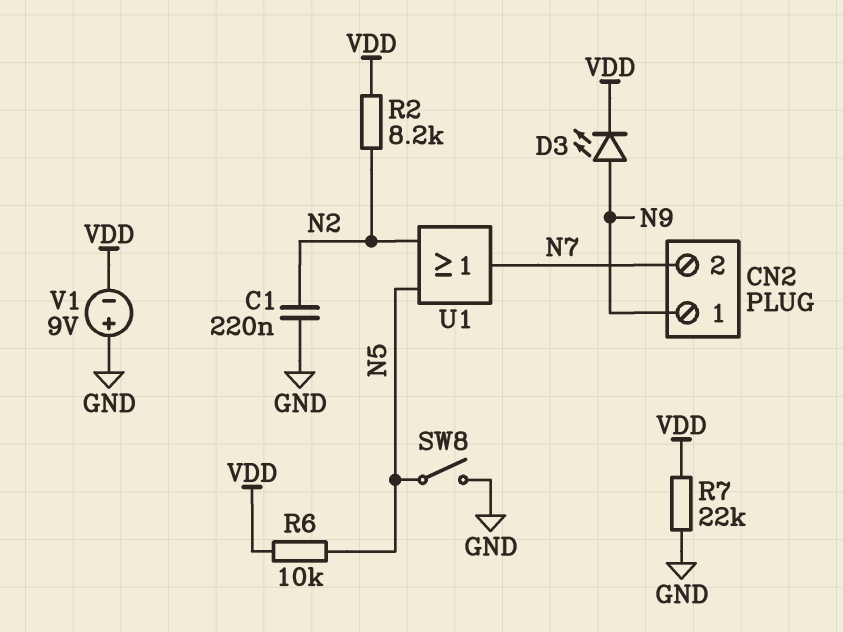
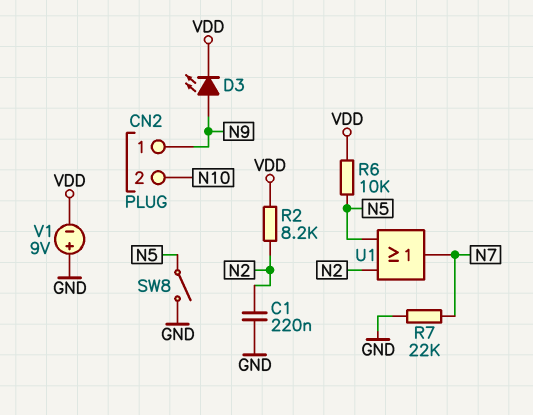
CN2 pin 2: N7 -> N10
R7: 22k (GND, VDD) -> 22k (GND, N7)

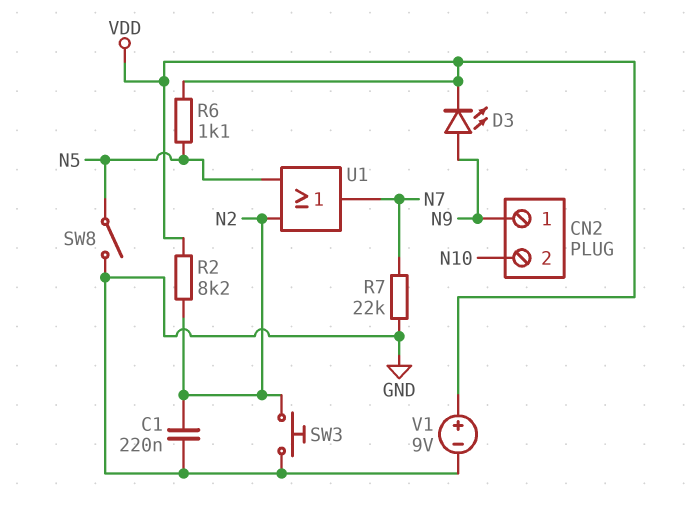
R6: 10k (N5, VDD) -> 1.1k (N5, VDD)
SW3: none -> button (GND, N2)
V1: 9V (plus GND, minus VDD) -> 9V (plus VDD, minus GND)

